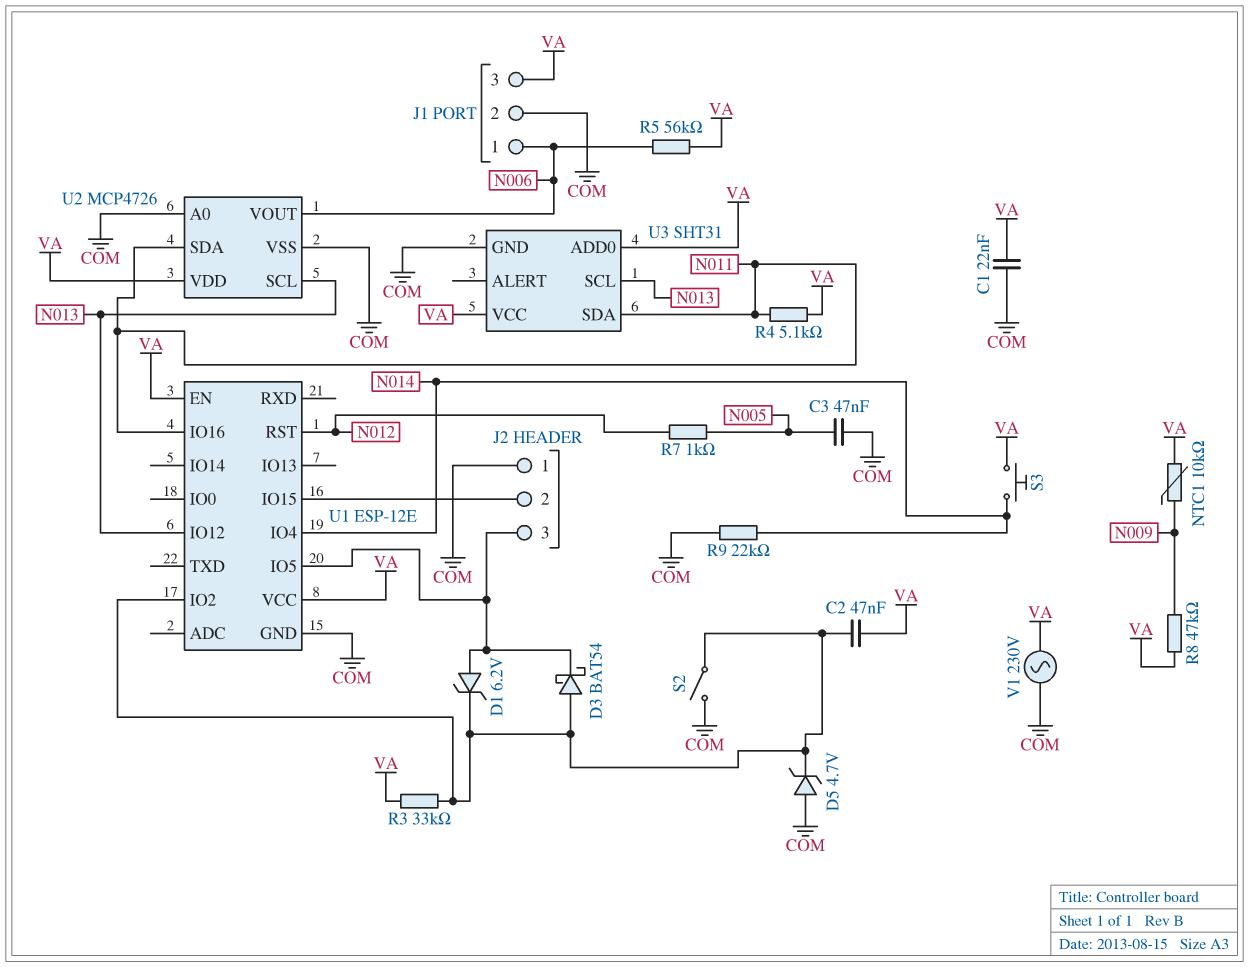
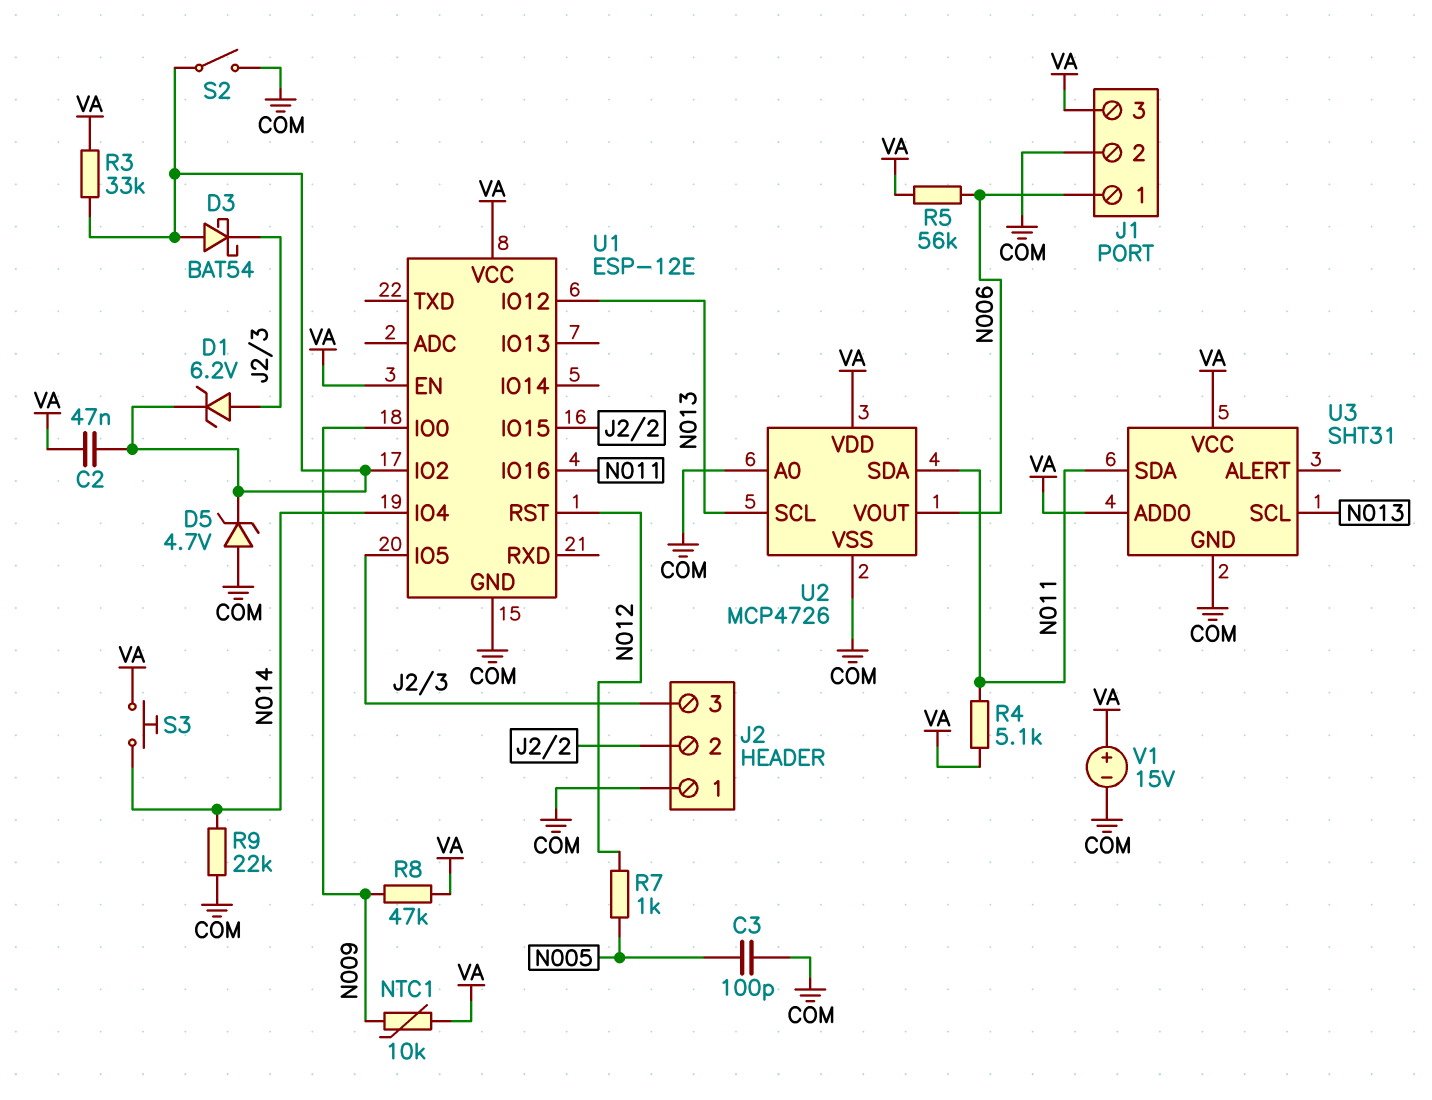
C1: 22nF (COM, VA) -> none
C3: 47nF (COM, N005) -> 100pF (COM, N005)
U1 pin IO0: none -> N009
V1: AC 230V (COM, VA) -> 15V (plus VA, minus COM)

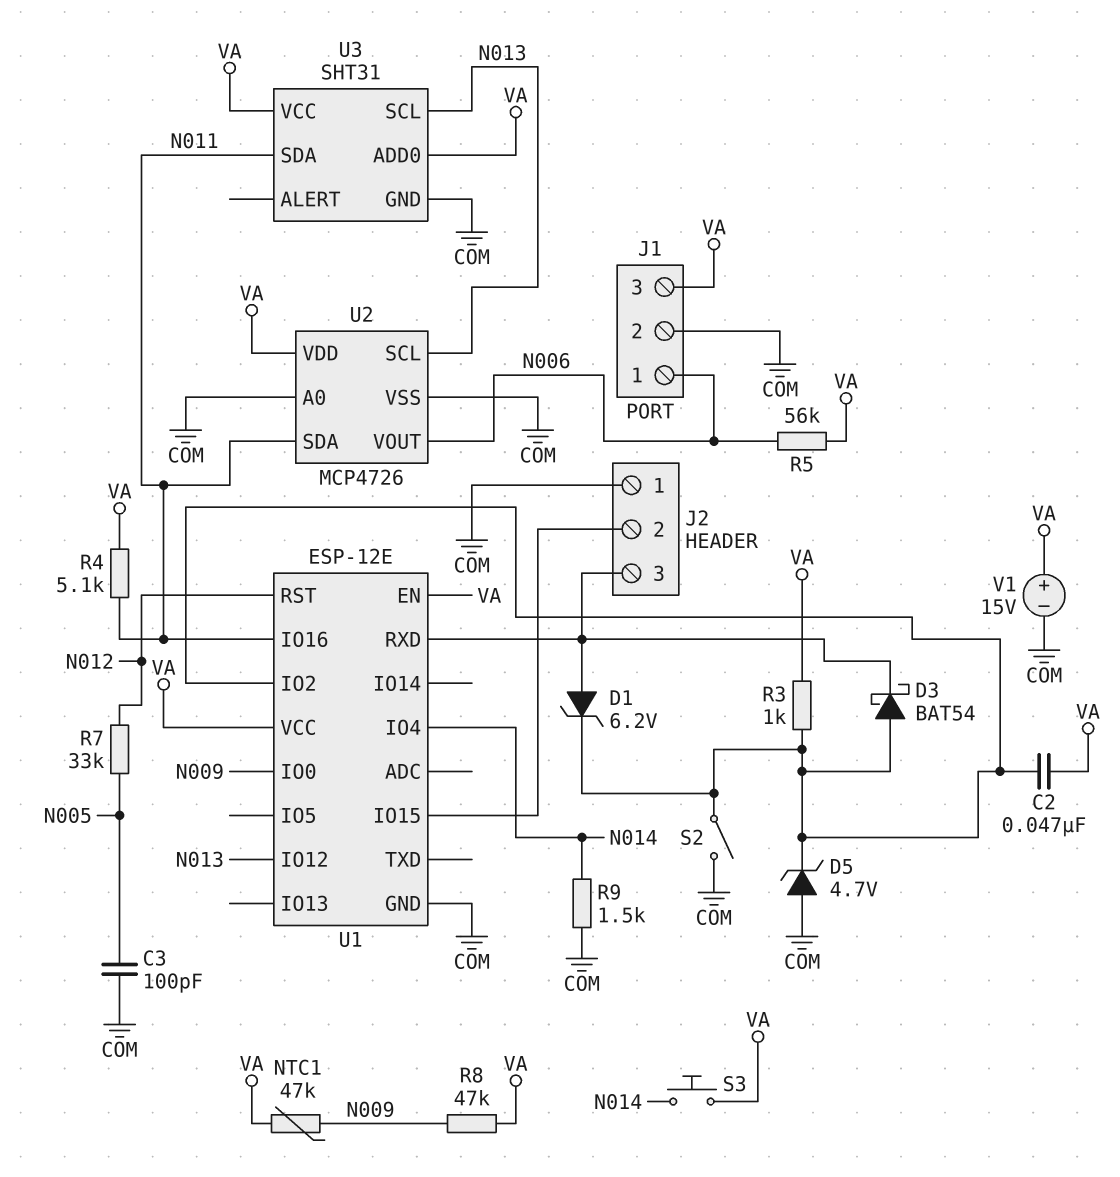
NTC1: 10k (N009, VA) -> 47k (N009, VA)
R3: 33k (U1/IO2, VA) -> 1k (U1/IO2, VA)
R7: 1k (N005, N012) -> 33k (N005, N012)
R9: 22k (COM, N014) -> 1.5k (COM, N014)
U1 pin IO5: J2/3 -> none
U1 pin RXD: none -> J2/3

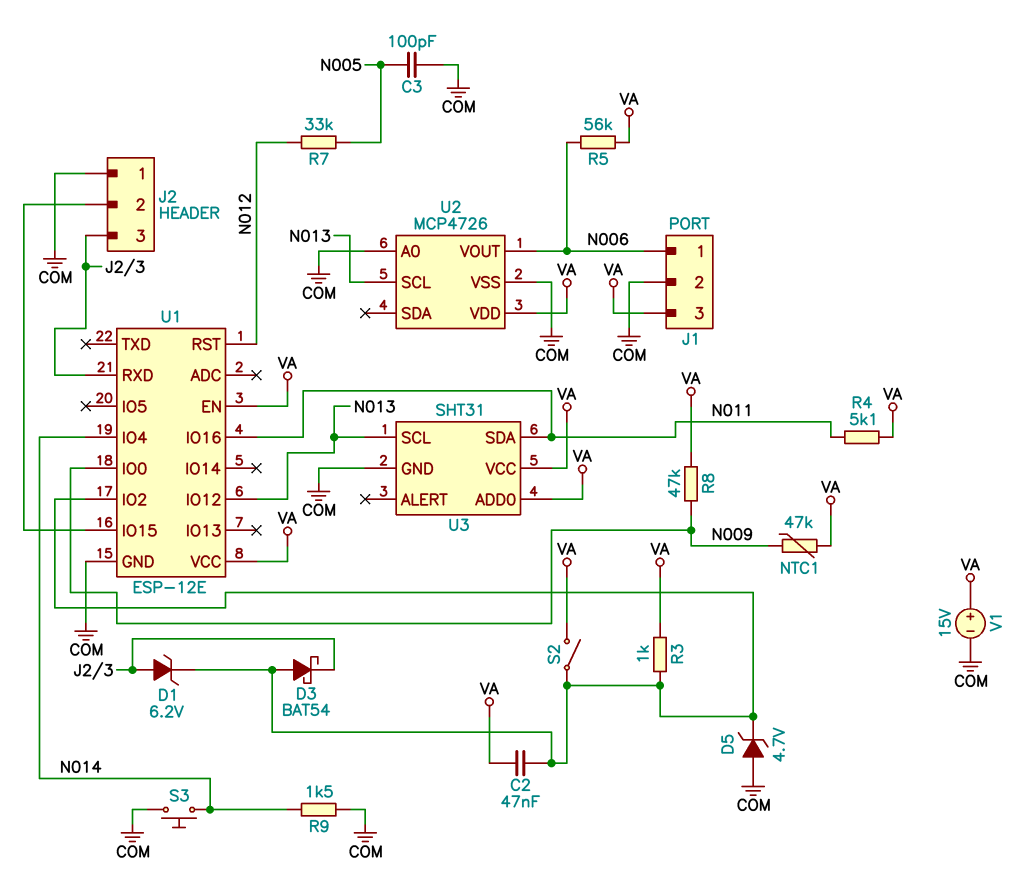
S2: switch (COM, U1/IO2) -> switch (U1/IO2, VA)
S3: button (N014, VA) -> button (COM, N014)
U2 pin SDA: N011 -> none

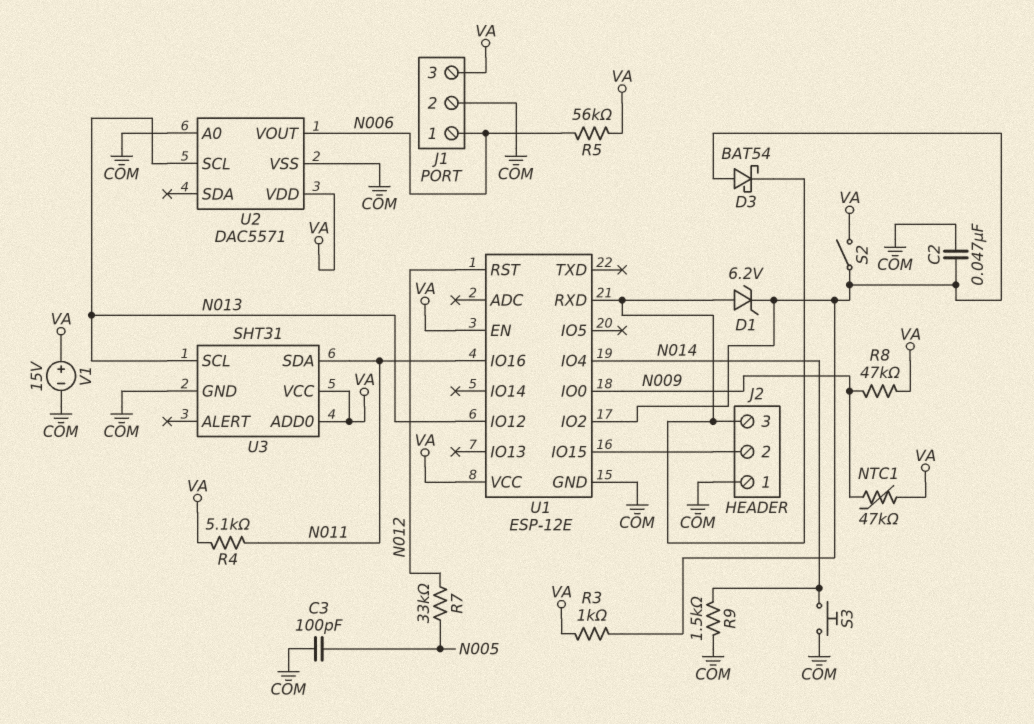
C2: 47nF (U1/IO2, VA) -> 47nF (COM, U1/IO2)
D5: zener 4.7V (A COM, K U1/IO2) -> none
U2: MCP4726 -> DAC5571

